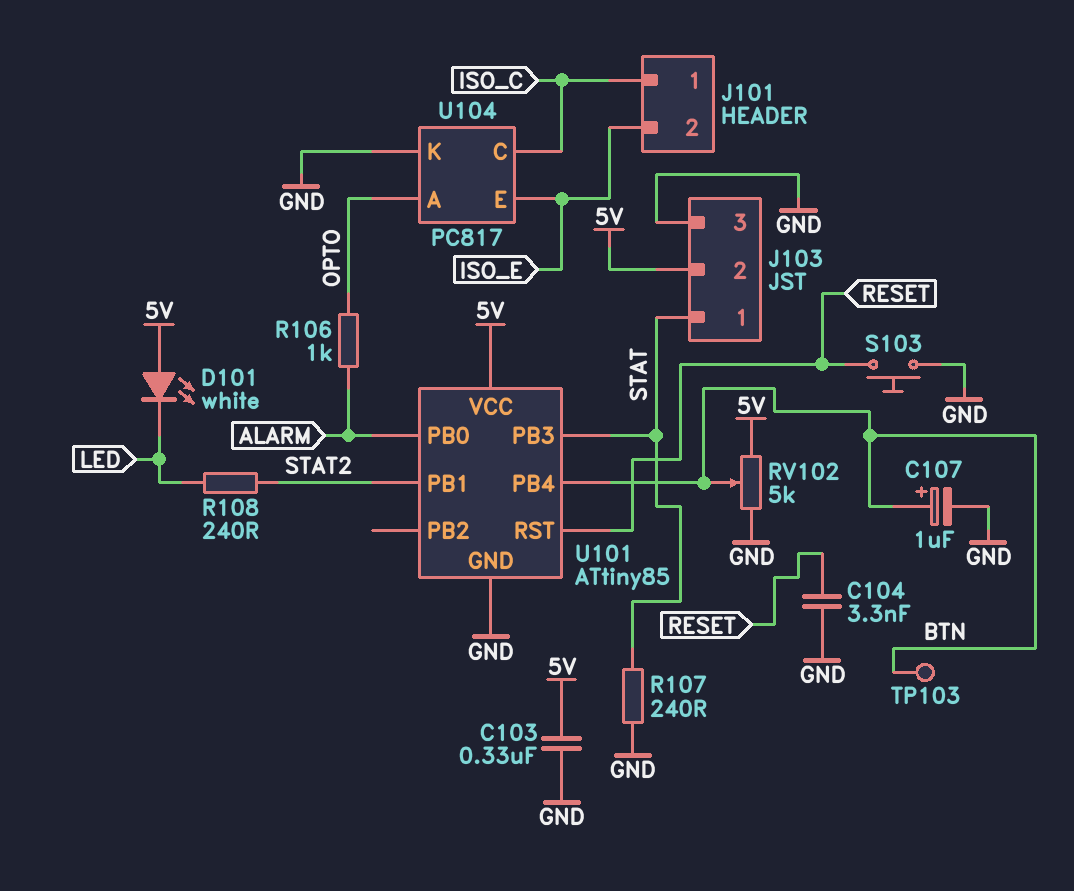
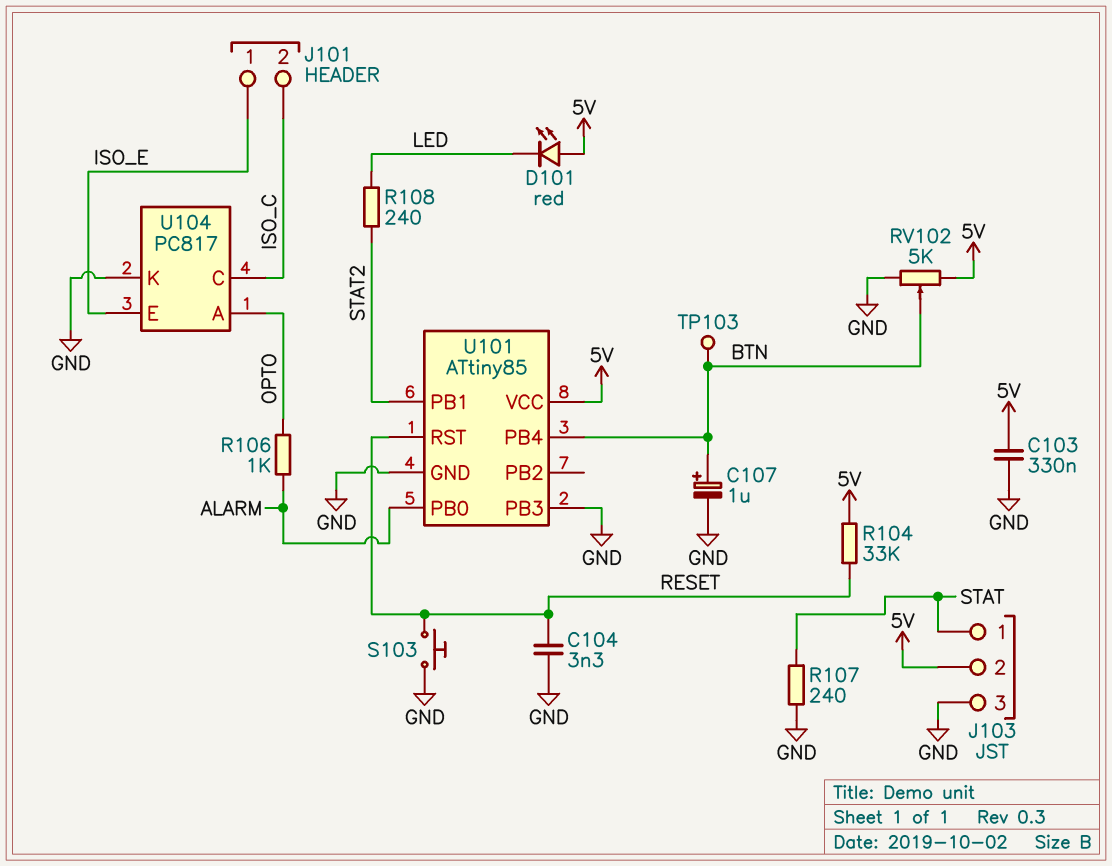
D101: LED white (A 5V, K LED) -> LED red (A 5V, K LED)
J101 pin 1: ISO_C -> ISO_E
J101 pin 2: ISO_E -> ISO_C
R104: none -> 33k (5V, RESET)
U101 pin PB3: STAT -> GND

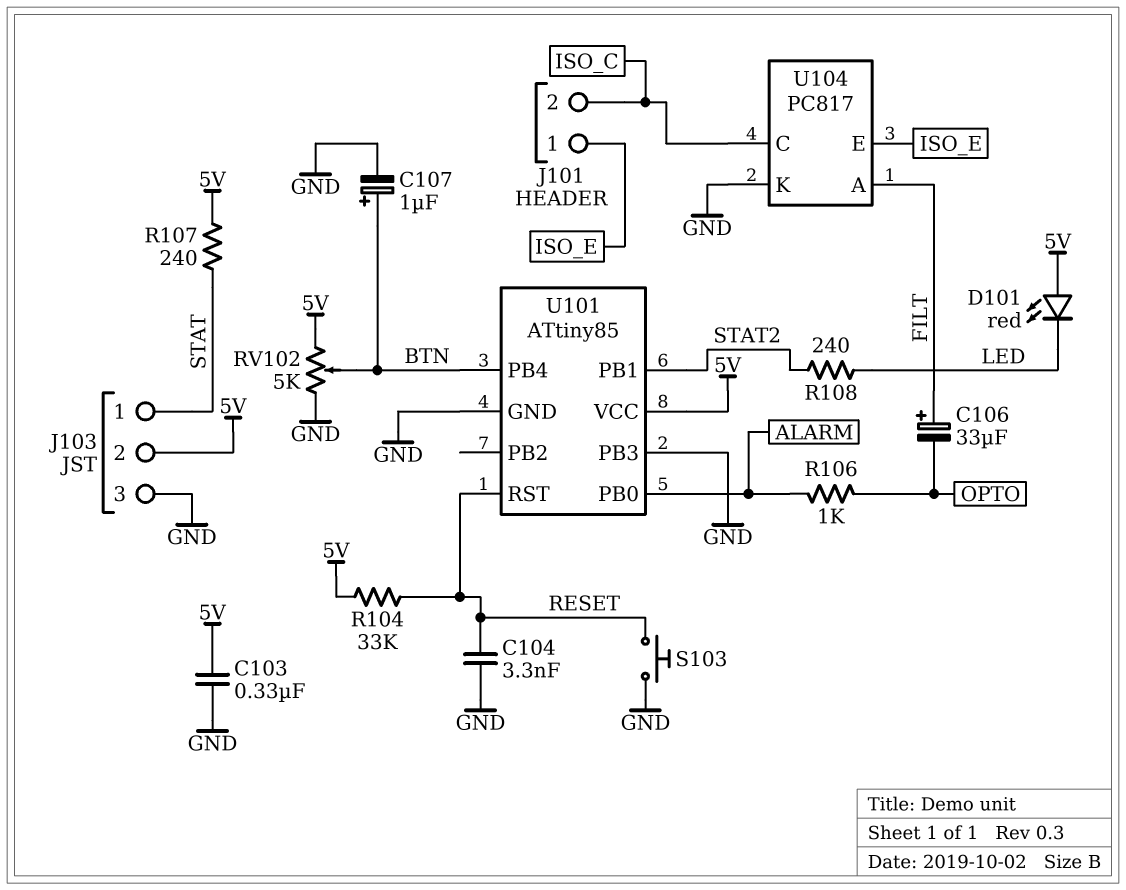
C106: none -> 33uF (plus FILT, minus OPTO)
R107: 240 (GND, STAT) -> 240 (5V, STAT)
TP103: test point (BTN) -> none
U104 pin A: OPTO -> FILT

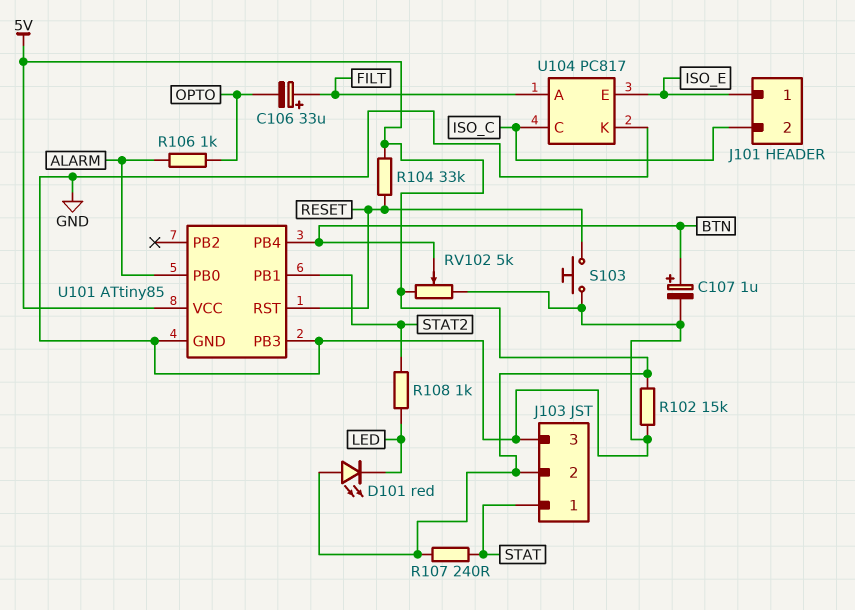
C103: 330nF (5V, GND) -> none
C104: 3.3nF (GND, RESET) -> none
R102: none -> 15k (5V, GND)
R108: 240 (LED, STAT2) -> 1k (LED, STAT2)

